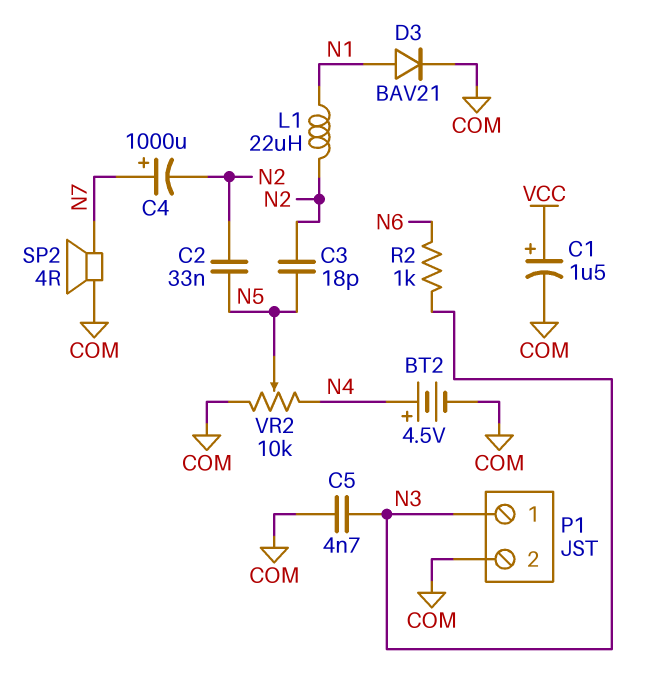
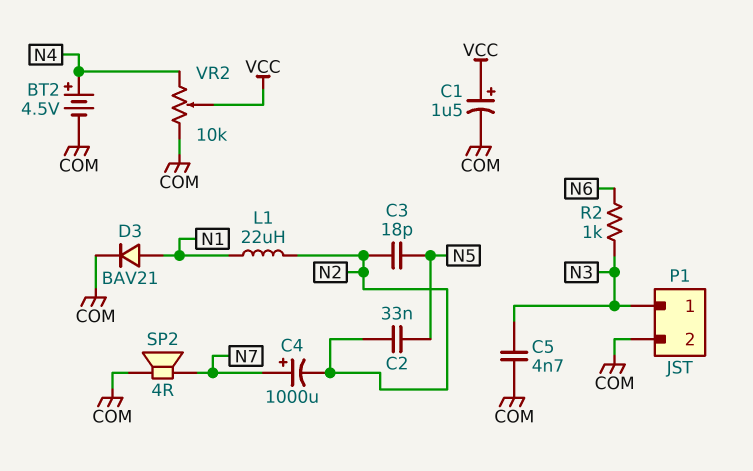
VR2: 10k (COM, N4, wiper N5) -> 10k (COM, N4, wiper VCC)

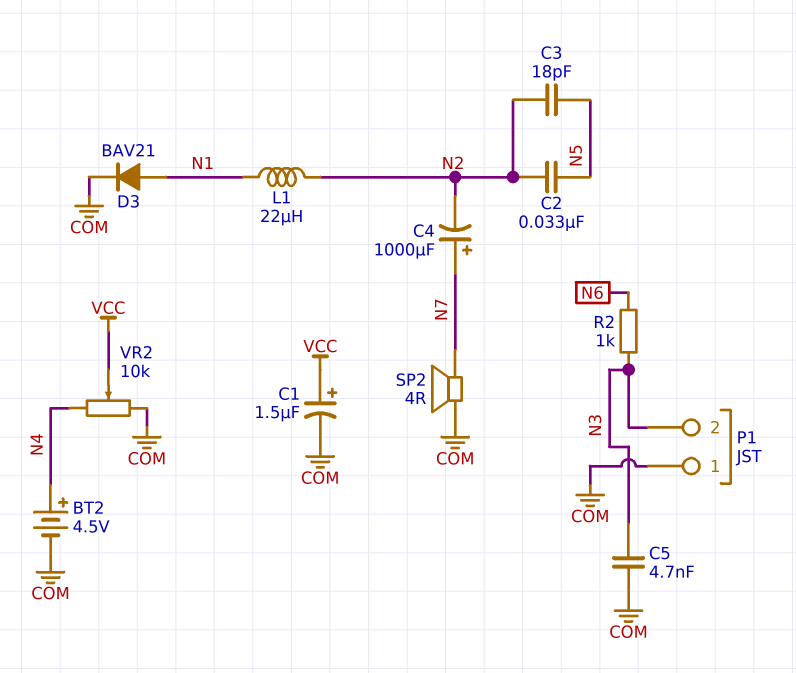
P1 pin 1: N3 -> COM
P1 pin 2: COM -> N3

